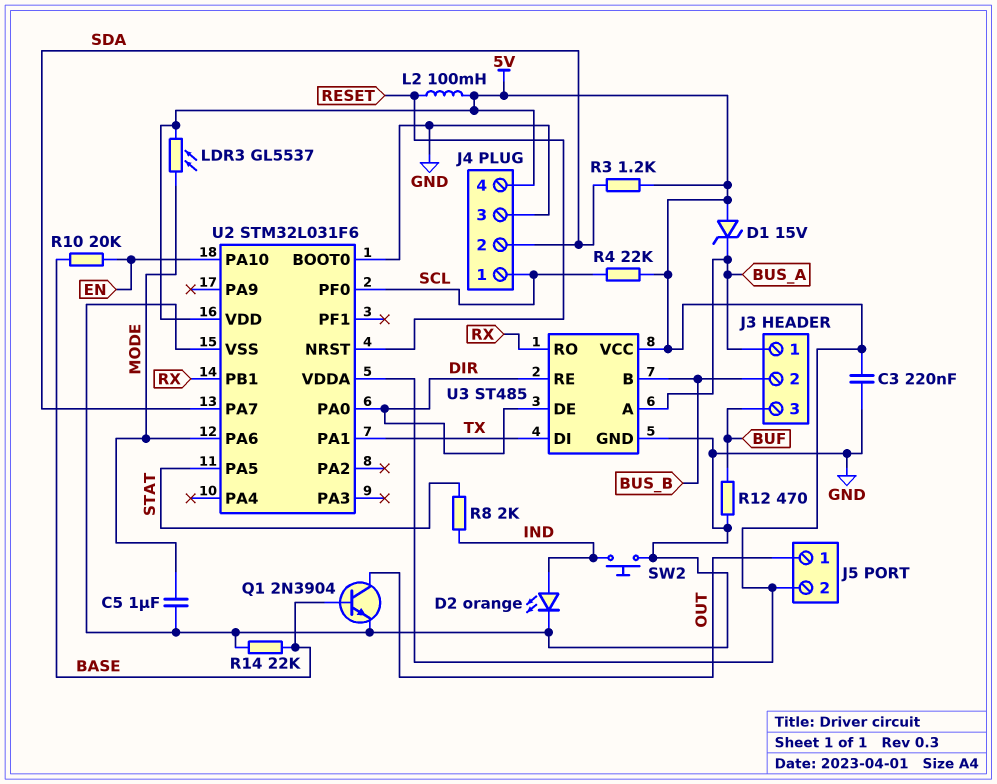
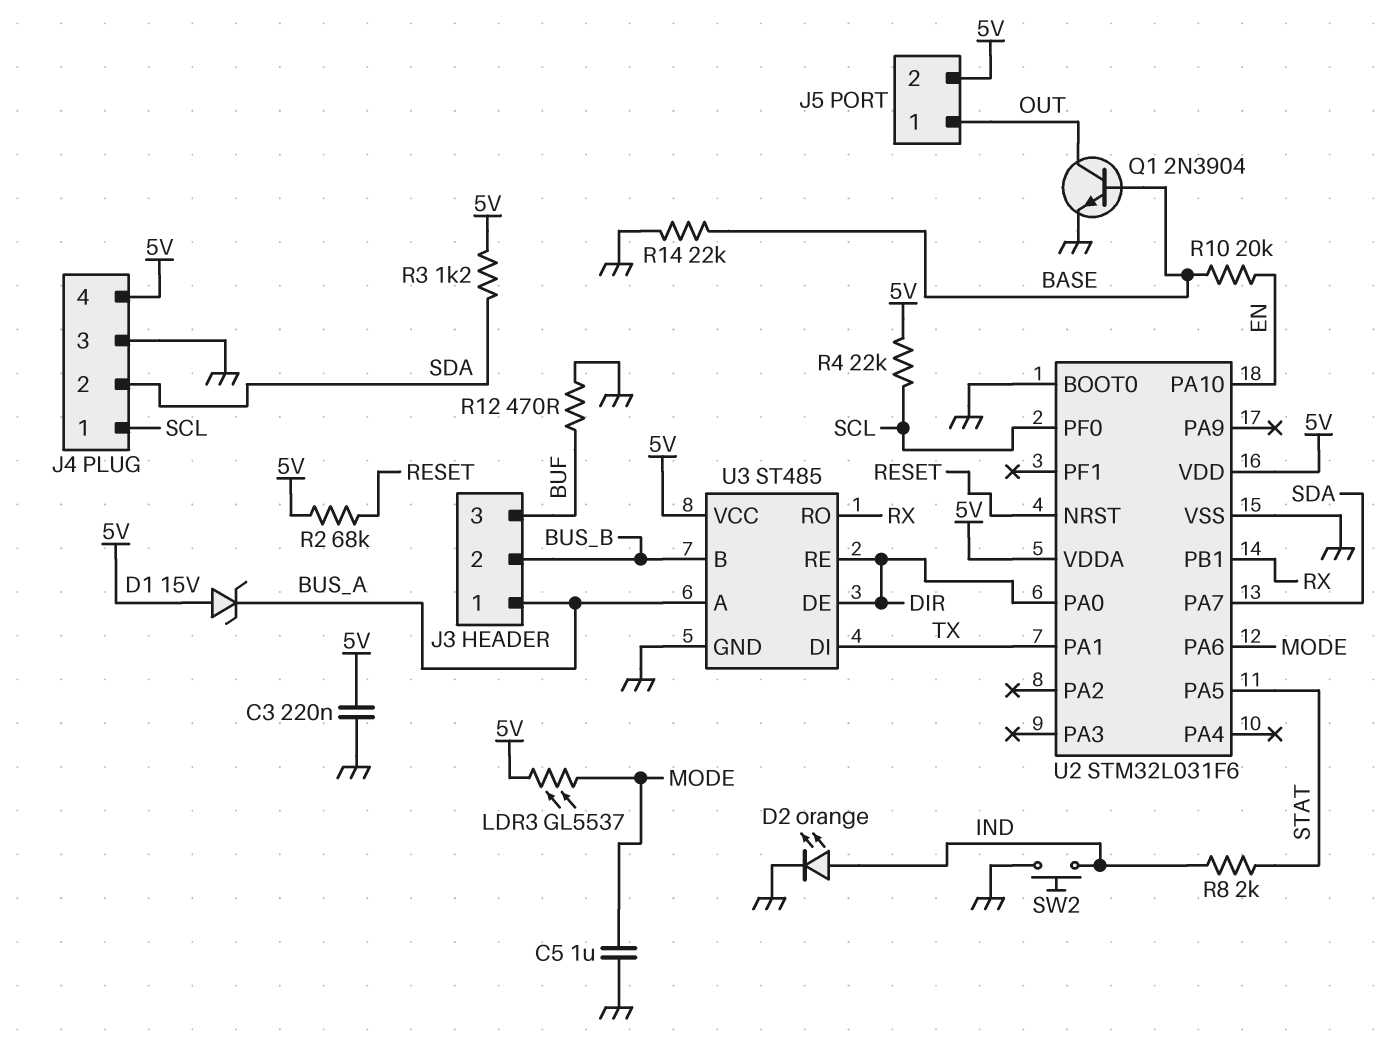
L2: 100mH (5V, RESET) -> none
R2: none -> 68k (5V, RESET)

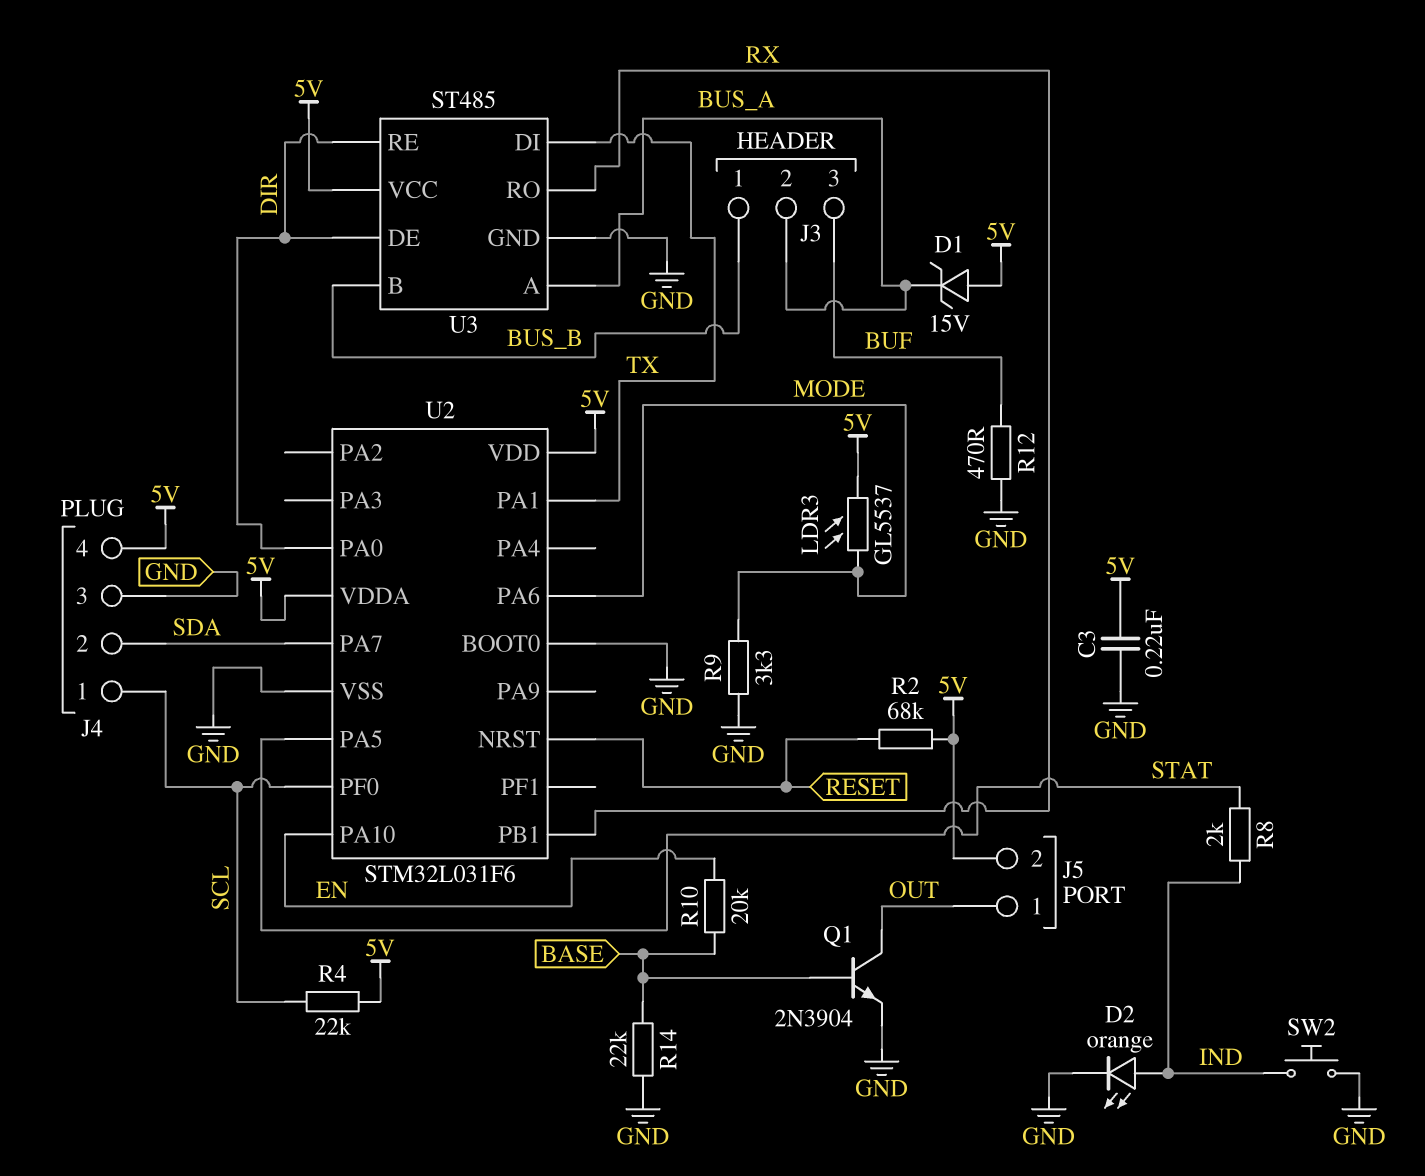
C5: 1uF (GND, MODE) -> none
J3 pin 1: BUS_A -> BUS_B
J3 pin 2: BUS_B -> BUS_A
R3: 1.2k (5V, SDA) -> none
R9: none -> 3.3k (GND, MODE)

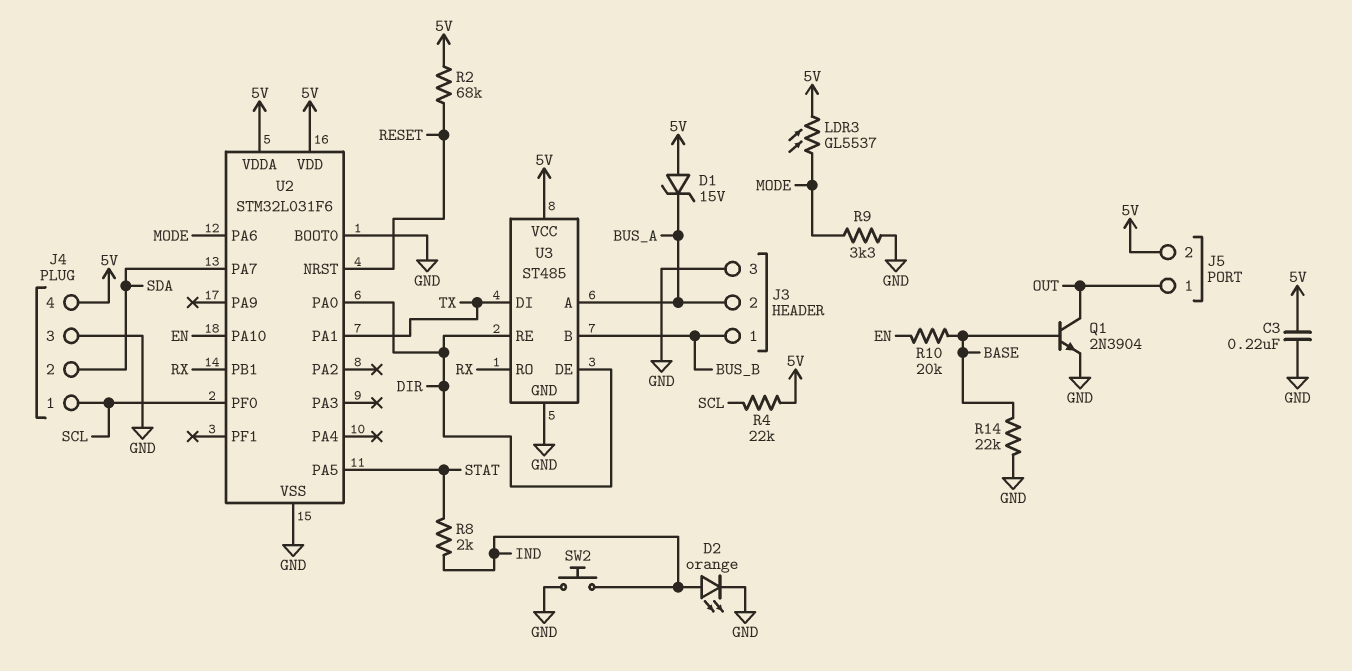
J3 pin 3: BUF -> GND
R12: 470 (BUF, GND) -> none

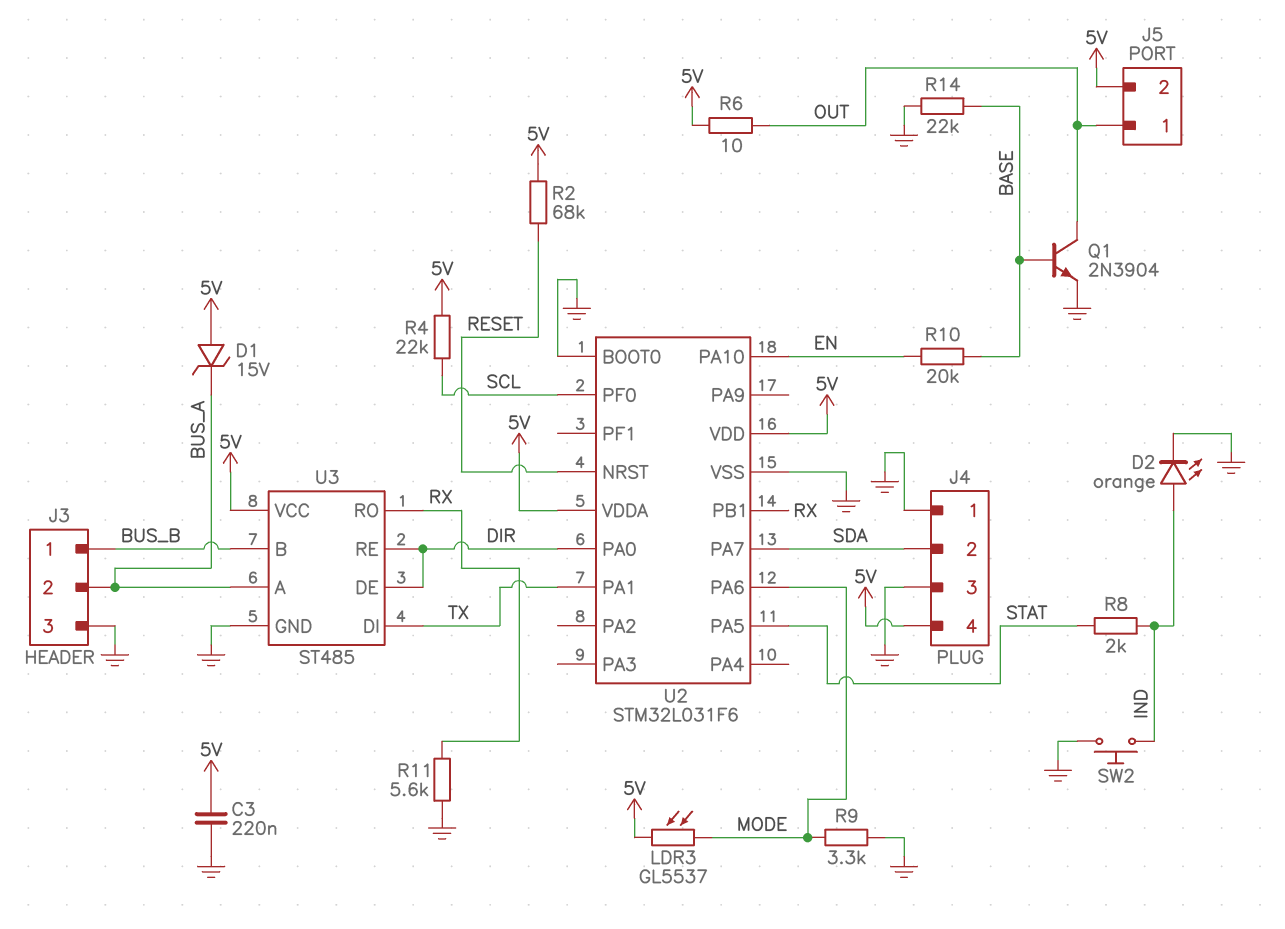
J4 pin 1: SCL -> GND
R6: none -> 10 (5V, OUT)
R11: none -> 5.6k (GND, RX)

